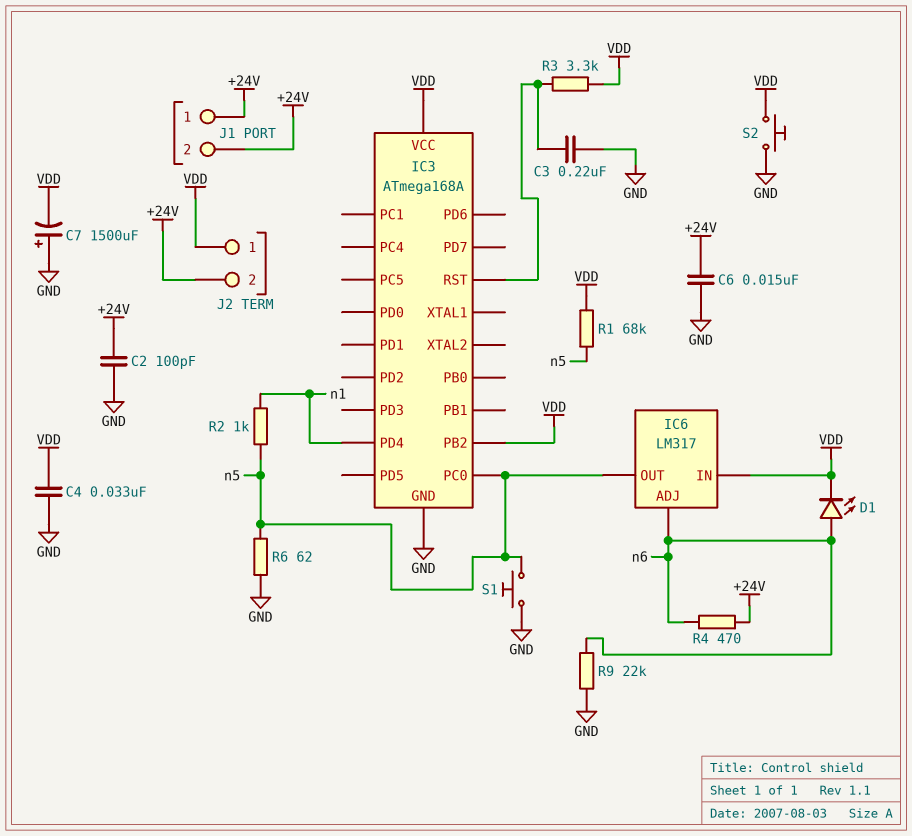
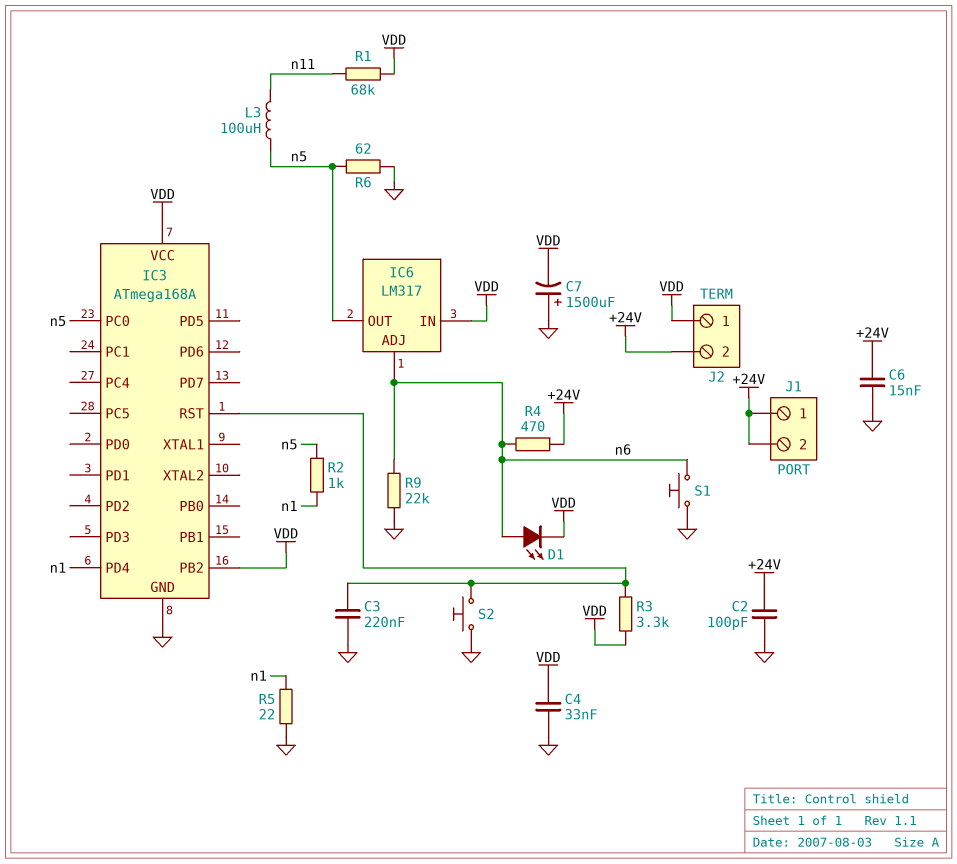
L3: none -> 100uH (n5, n11)
R1: 68k (VDD, n5) -> 68k (VDD, n11)
R5: none -> 22 (GND, n1)
S1: button (GND, n5) -> button (GND, n6)
S2: button (GND, VDD) -> button (GND, IC3/RST)

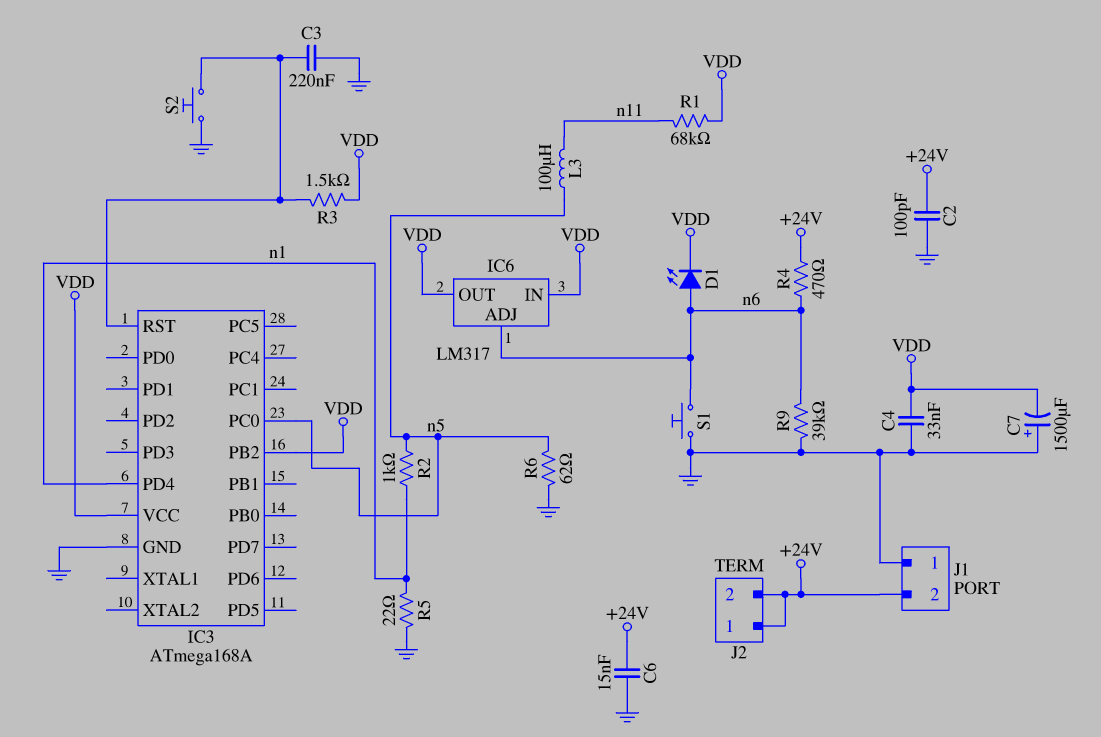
IC6 pin OUT: n5 -> VDD
J1 pin 1: +24V -> GND
J2 pin 1: VDD -> +24V
R3: 3.3k (IC3/RST, VDD) -> 1.5k (IC3/RST, VDD)
R9: 22k (GND, n6) -> 39k (GND, n6)

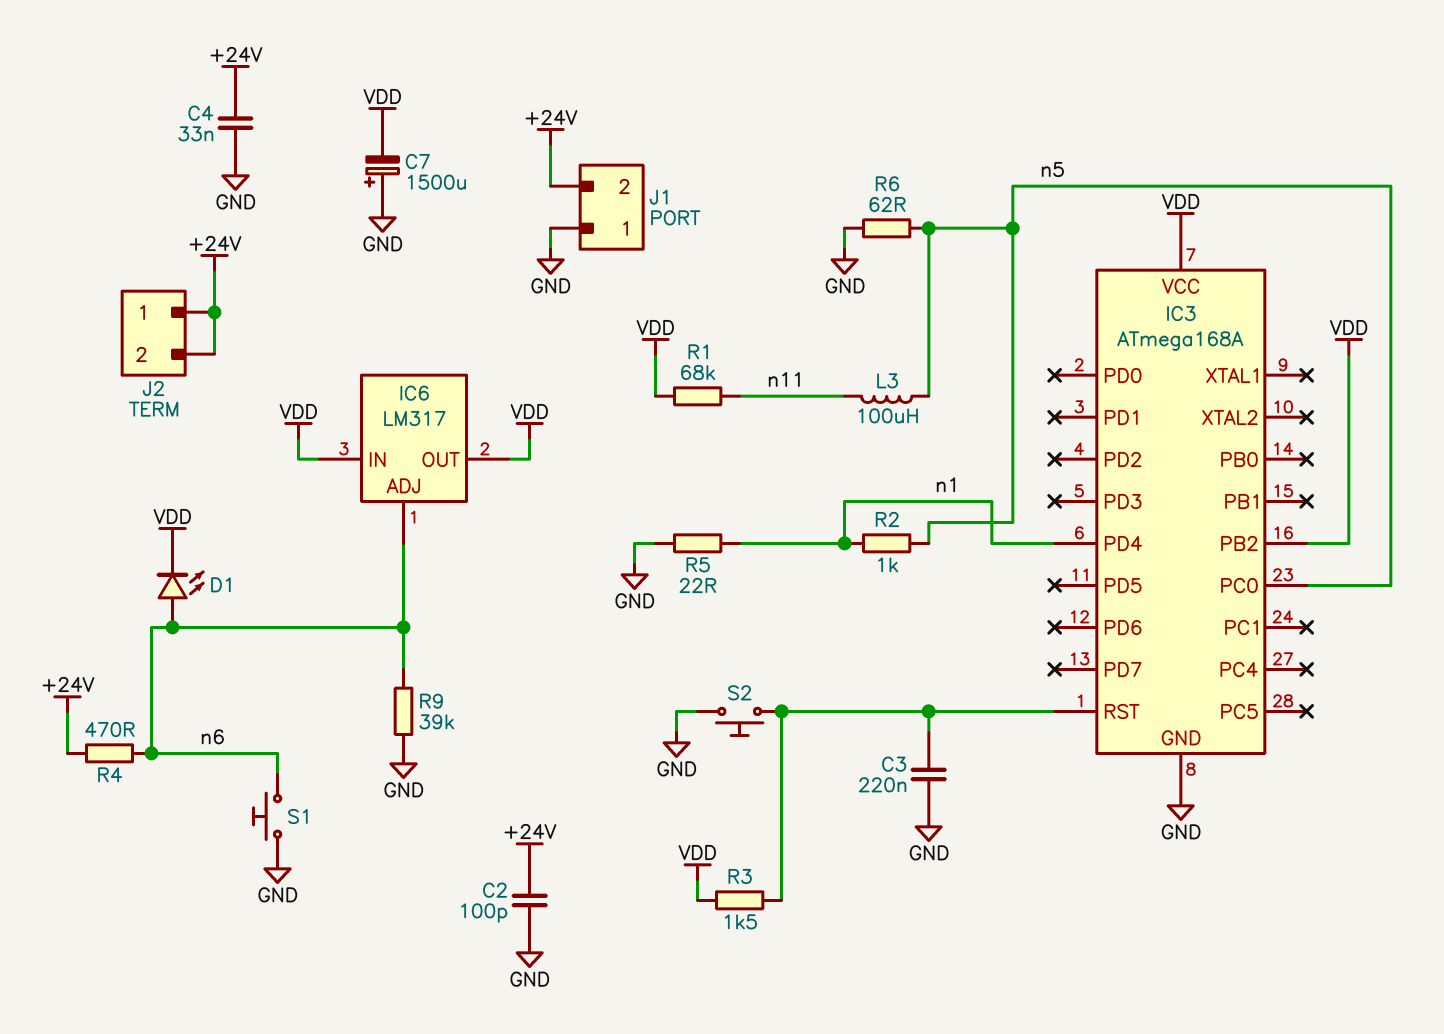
C4: 33nF (GND, VDD) -> 33nF (+24V, GND)
C6: 15nF (+24V, GND) -> none

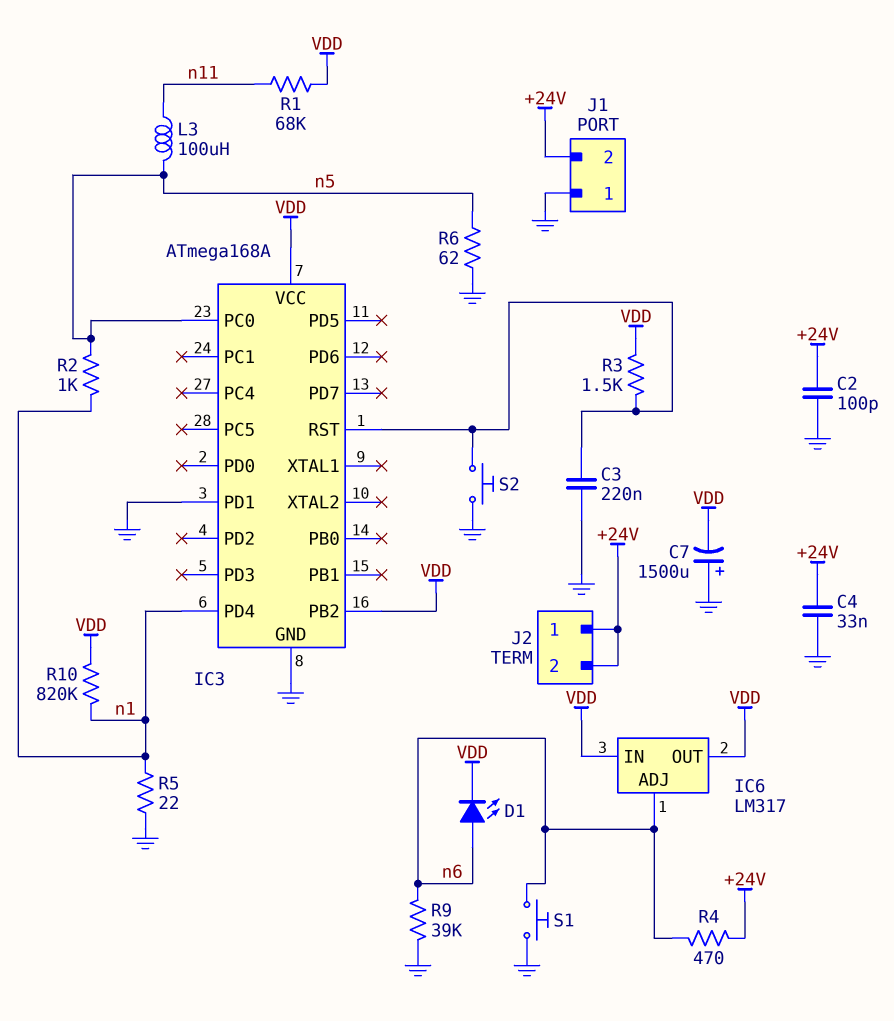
IC3 pin PD1: none -> GND
R10: none -> 820k (VDD, n1)

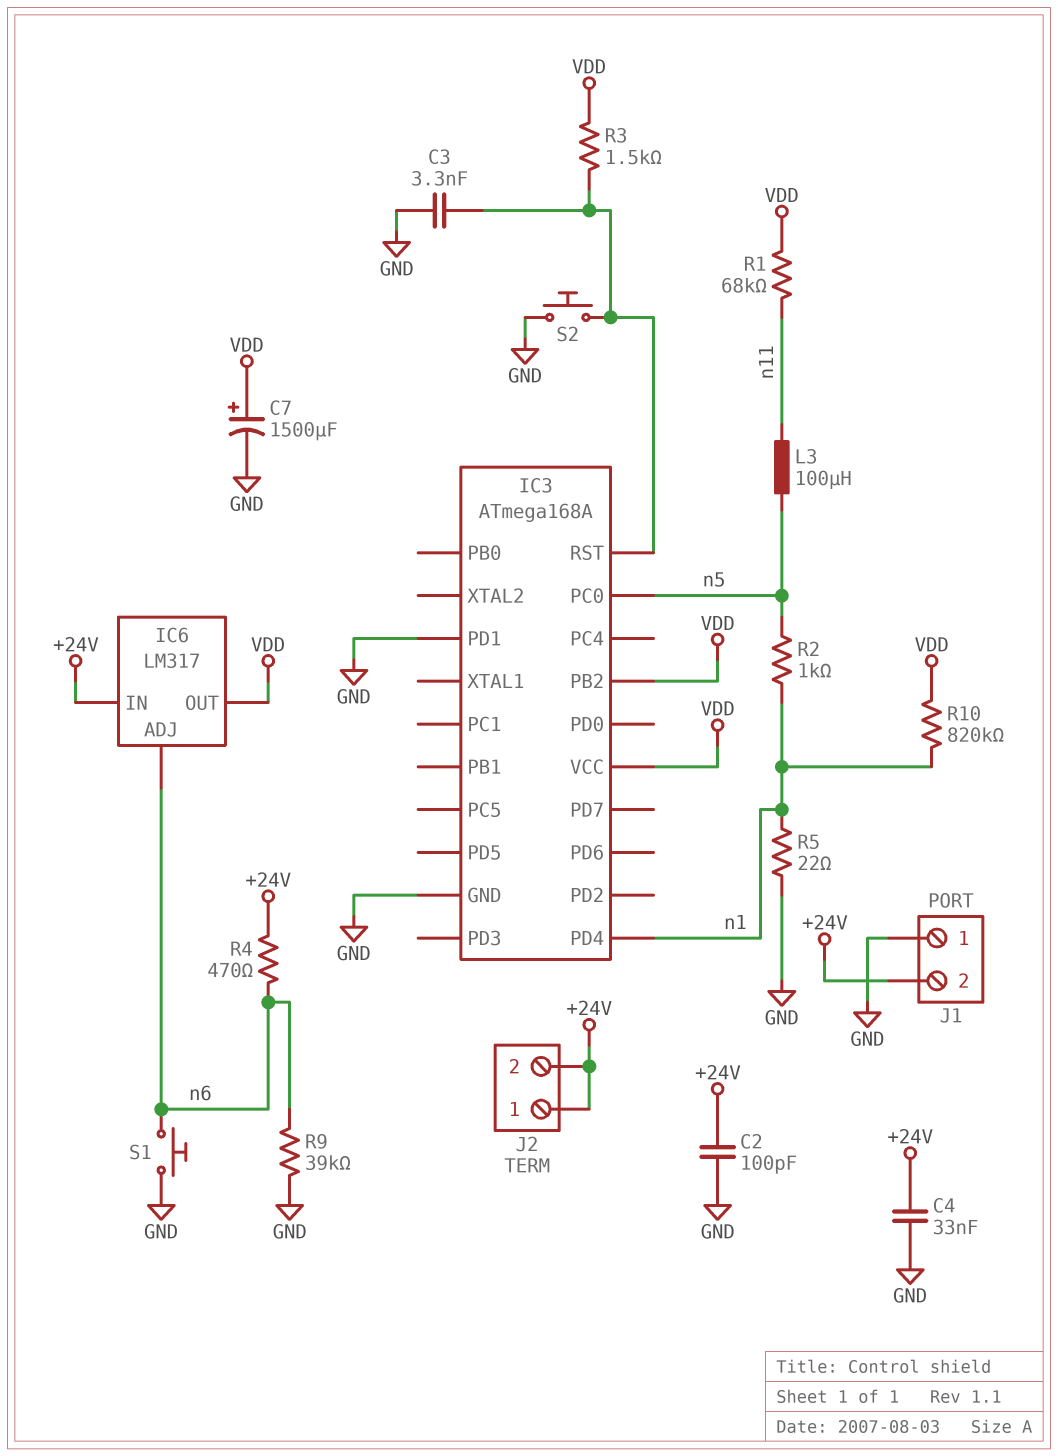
C3: 220nF (GND, IC3/RST) -> 3.3nF (GND, IC3/RST)
C7: 1500uF (plus GND, minus VDD) -> 1500uF (plus VDD, minus GND)
D1: LED (A n6, K VDD) -> none
IC6 pin IN: VDD -> +24V
R6: 62 (GND, n5) -> none

